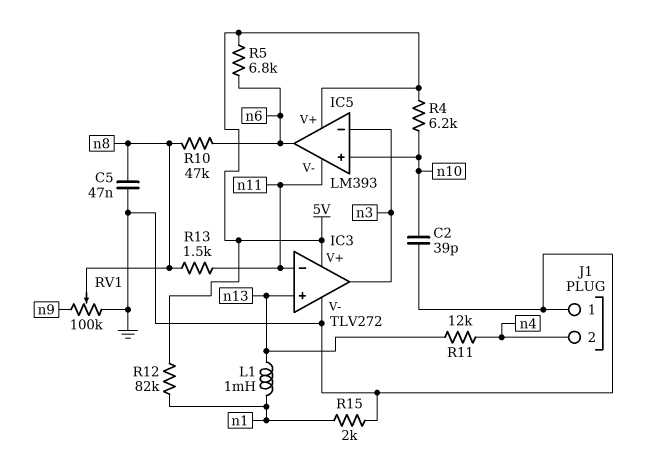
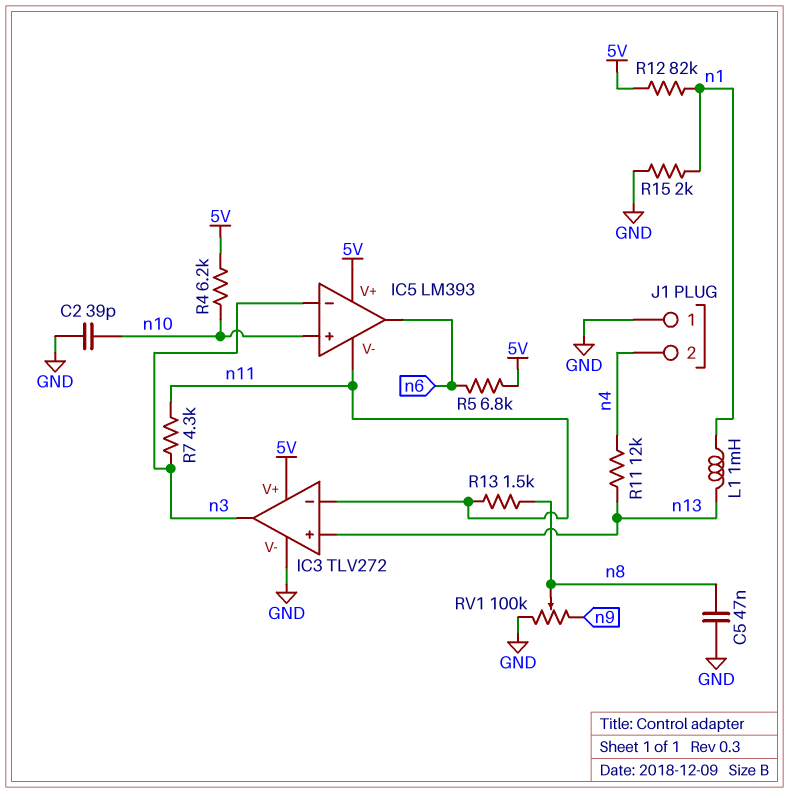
R7: none -> 4.3k (n3, n11)
R10: 47k (n6, n8) -> none

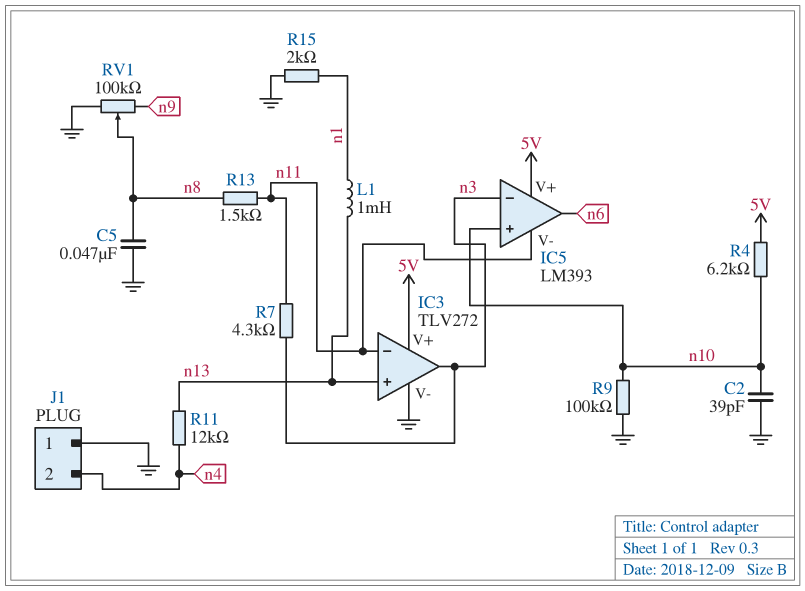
R5: 6.8k (5V, n6) -> none
R9: none -> 100k (GND, n10)
R12: 82k (5V, n1) -> none

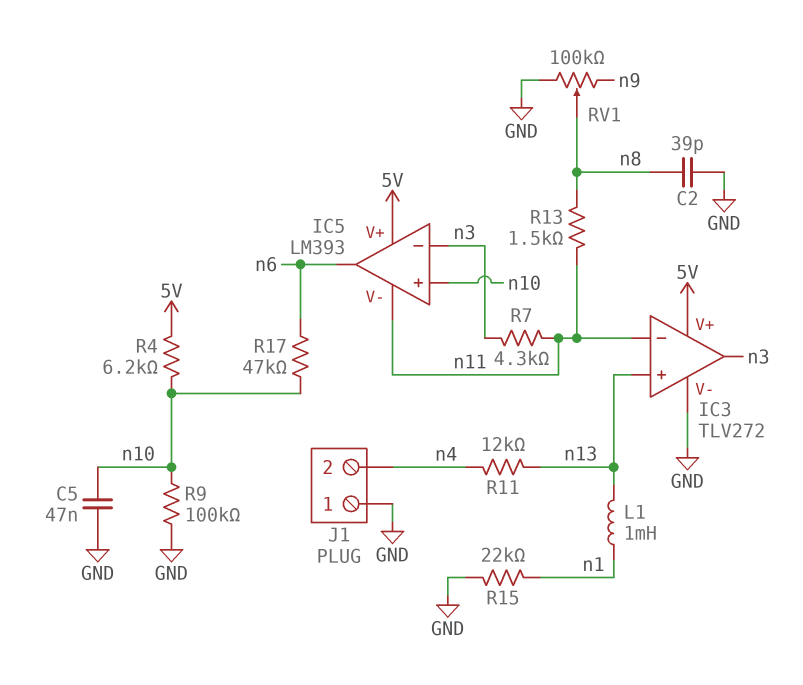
C2: 39pF (GND, n10) -> 39pF (GND, n8)
C5: 47nF (GND, n8) -> 47nF (GND, n10)
R15: 2k (GND, n1) -> 22k (GND, n1)
R17: none -> 47k (n6, n10)

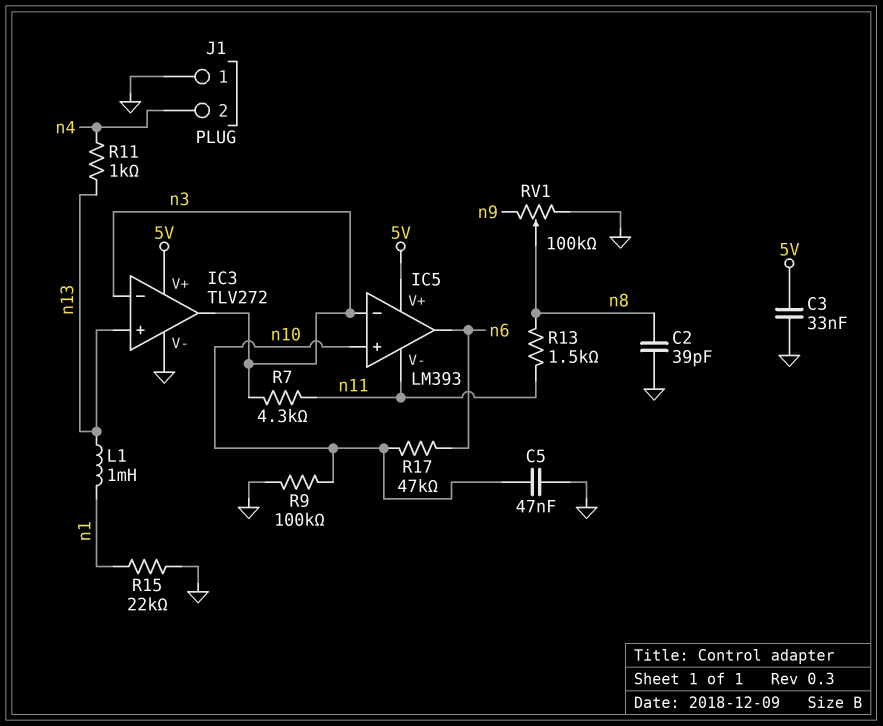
C3: none -> 33nF (5V, GND)
IC3 pin in-: n11 -> n3
R4: 6.2k (5V, n10) -> none
R11: 12k (n4, n13) -> 1k (n4, n13)

